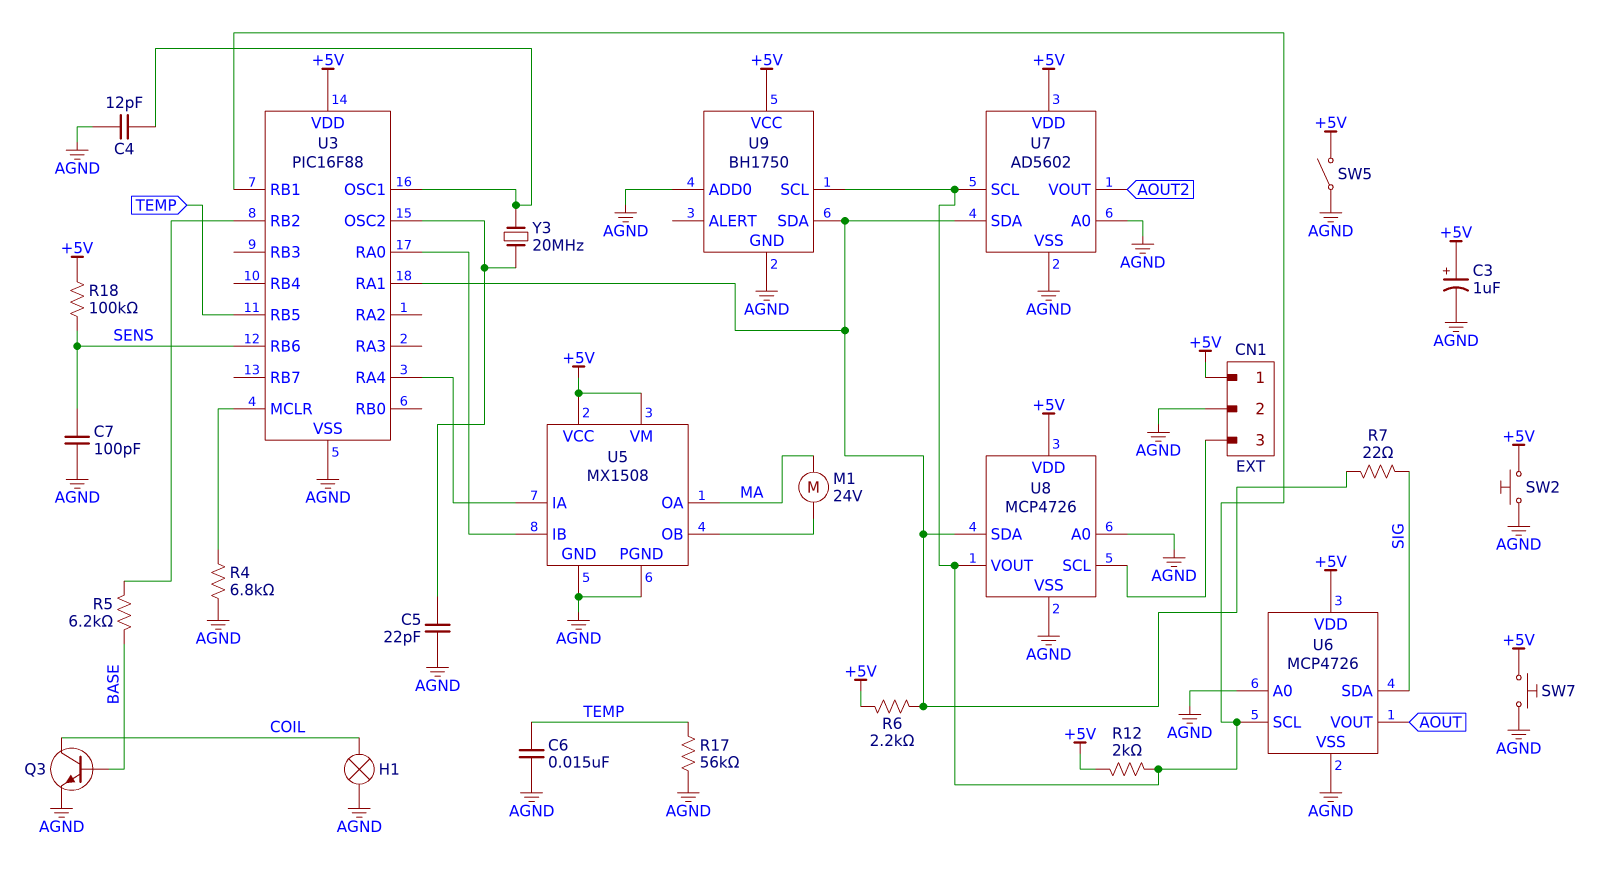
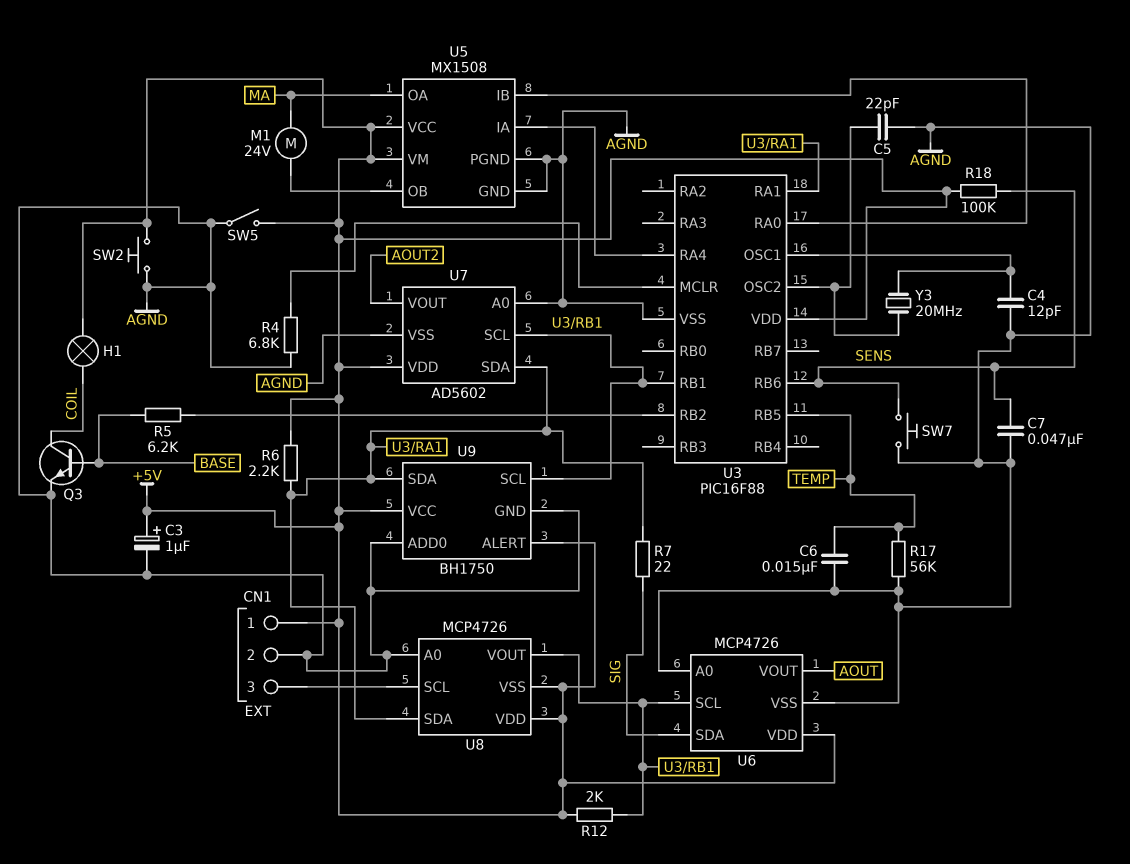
C7: 100pF (AGND, SENS) -> 47nF (AGND, SENS)
H1: lamp (AGND, COIL) -> lamp (+5V, COIL)
SW7: button (+5V, AGND) -> button (AGND, SENS)
U8 pin VSS: AGND -> +5V
U9 pin ALERT: none -> +5V

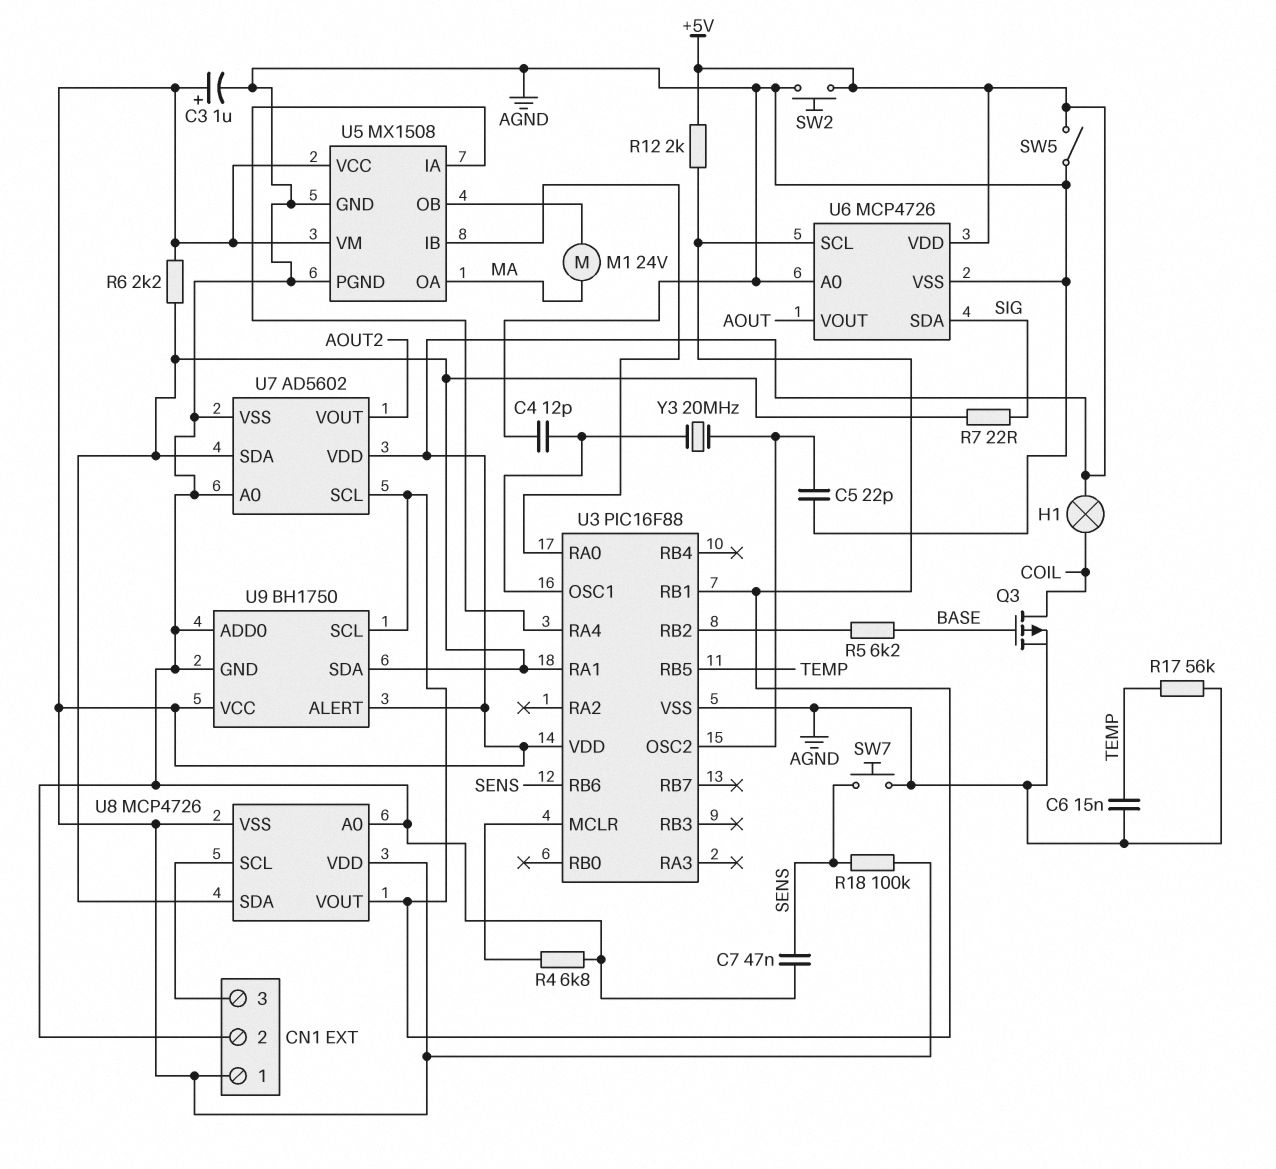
Q3: NPN (B BASE, C COIL, E AGND) -> PMOS (G BASE, D COIL, S AGND)

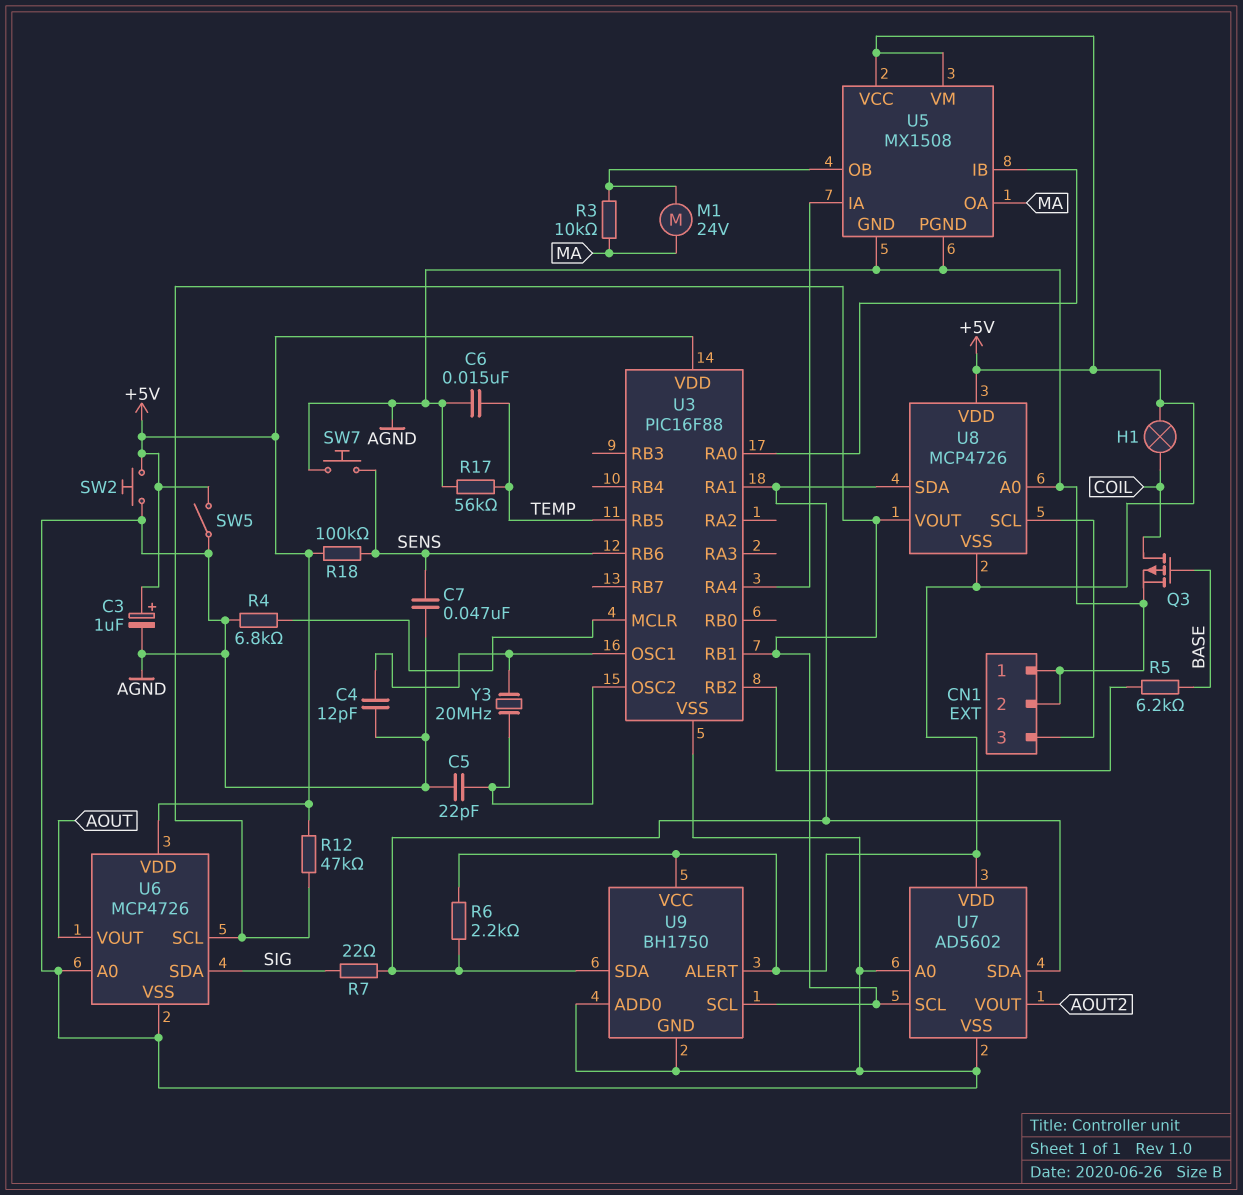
CN1 pin 1: +5V -> AGND
R3: none -> 10k (MA, U5/OB)
R12: 2k (+5V, U3/RB1) -> 47k (+5V, U3/RB1)

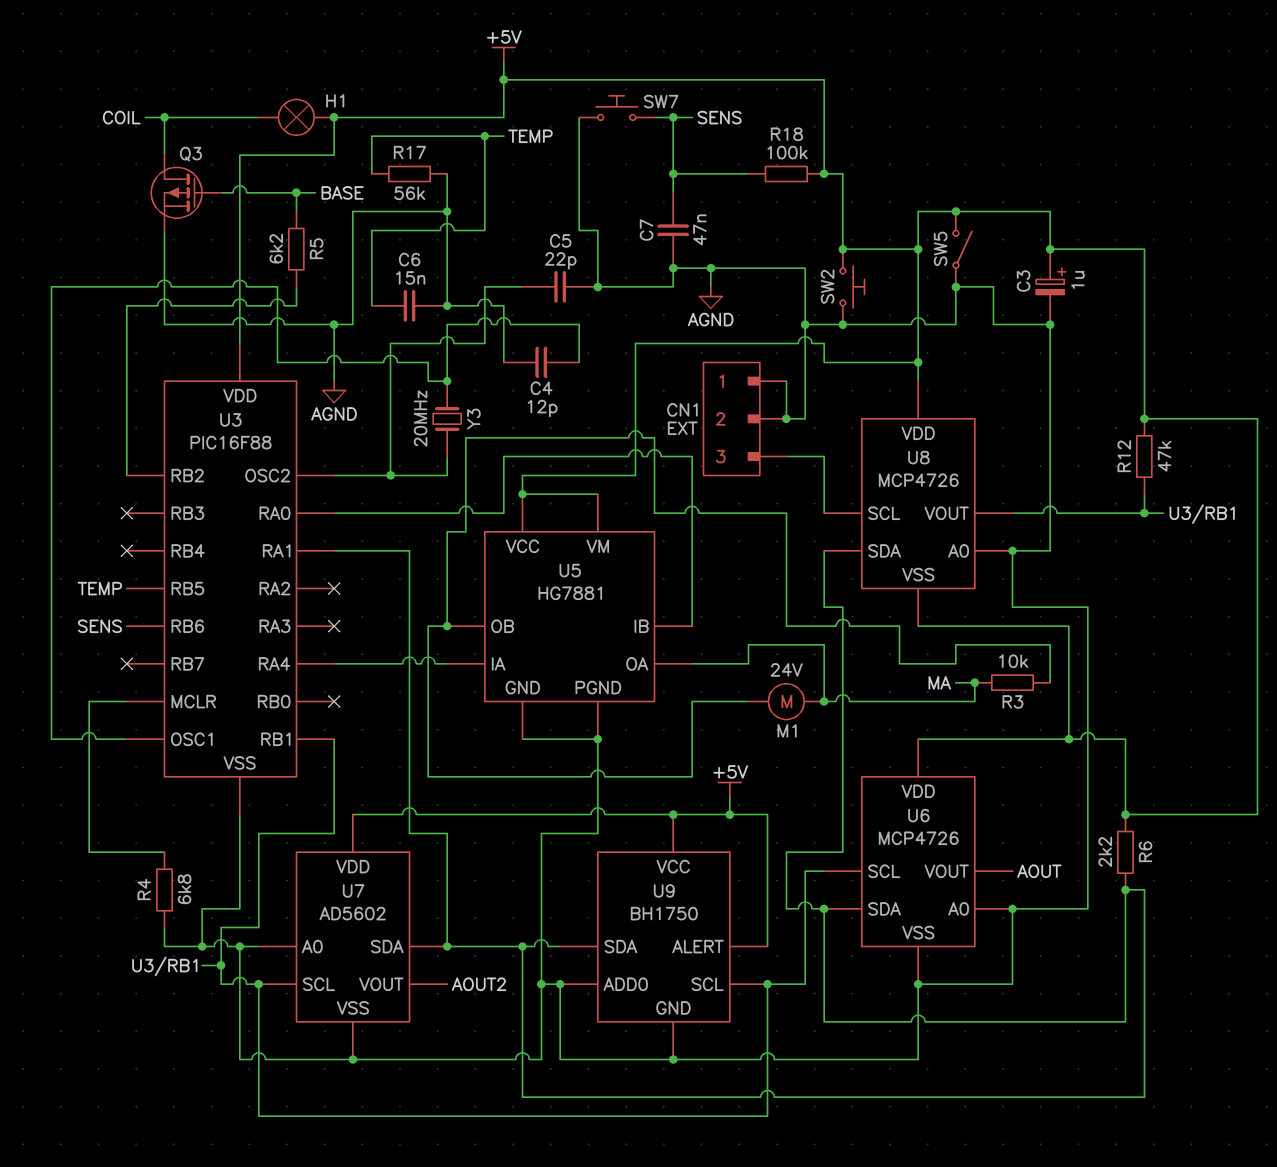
R7: 22 (SIG, U3/RA1) -> none
U5: MX1508 -> HG7881
U6 pin SDA: SIG -> U3/RA1

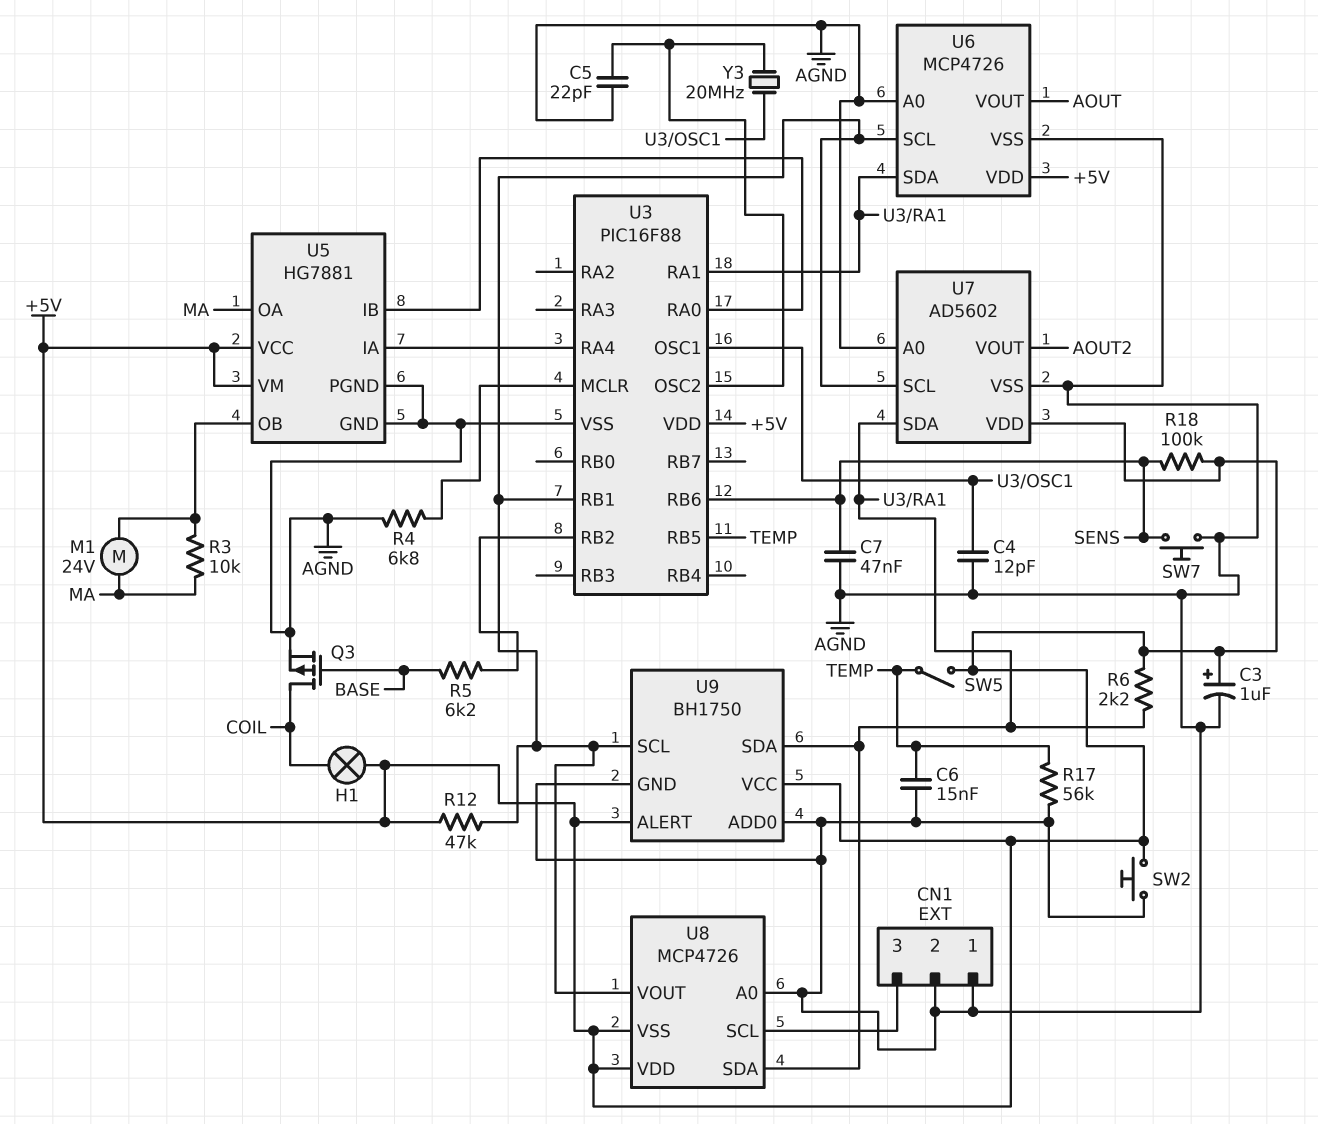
SW5: switch (+5V, AGND) -> switch (+5V, TEMP)

